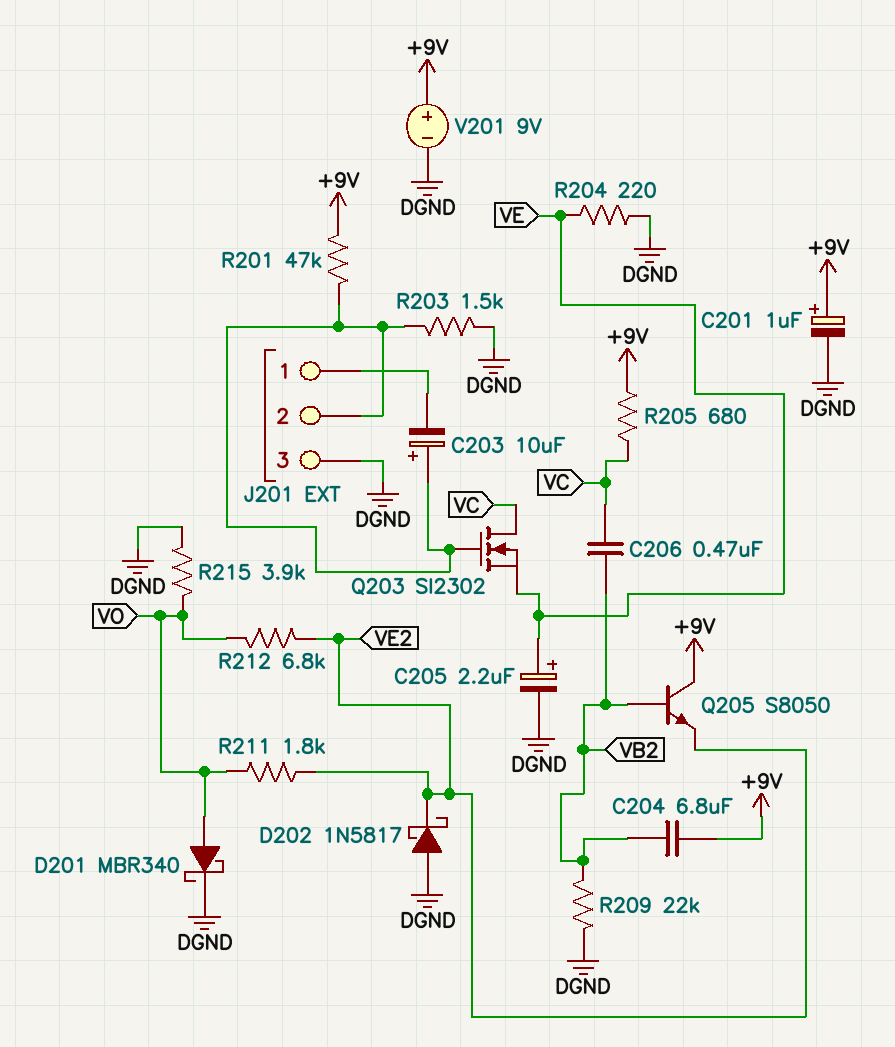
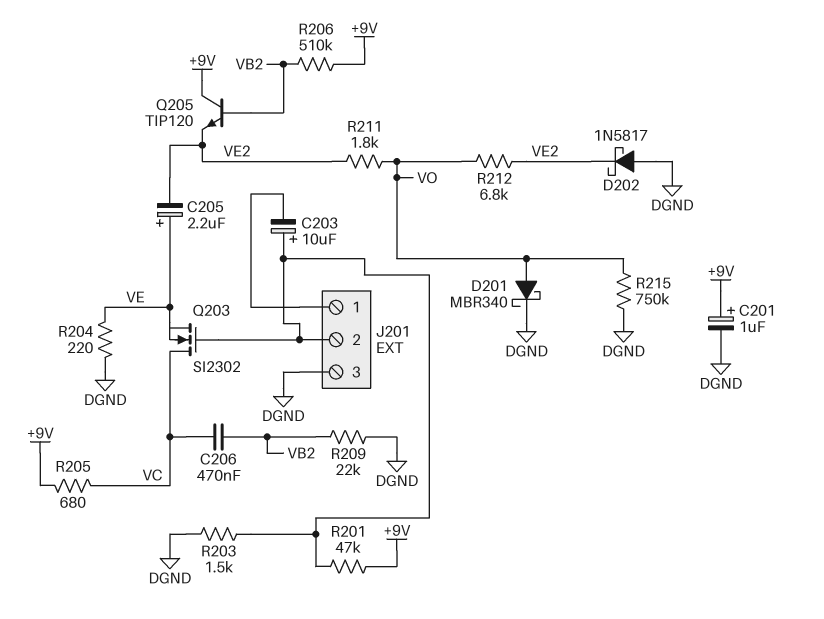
C204: 6.8uF (+9V, VB2) -> none
C205: 2.2uF (plus VE, minus DGND) -> 2.2uF (plus VE, minus VE2)
Q205: NPN S8050 (B VB2, C +9V, E VE2) -> NPN TIP120 (B VB2, C +9V, E VE2)
R206: none -> 510k (+9V, VB2)
R215: 3.9k (DGND, VO) -> 750k (DGND, VO)
V201: 9V (plus +9V, minus DGND) -> none

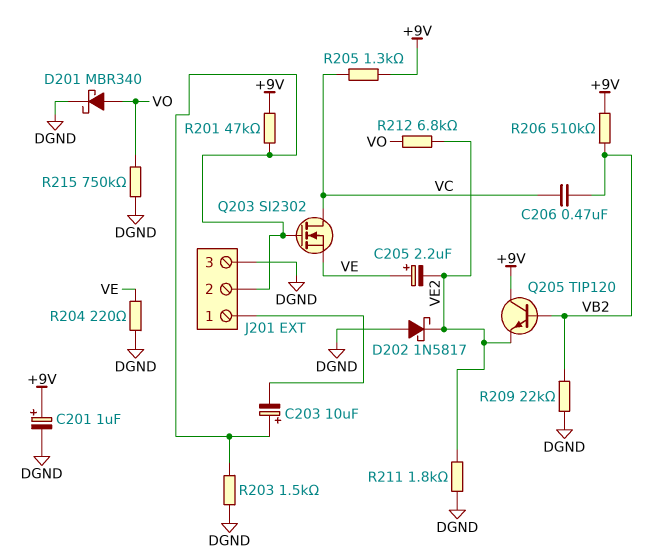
R205: 680 (+9V, VC) -> 1.3k (+9V, VC)
R211: 1.8k (VE2, VO) -> 1.8k (DGND, VE2)

